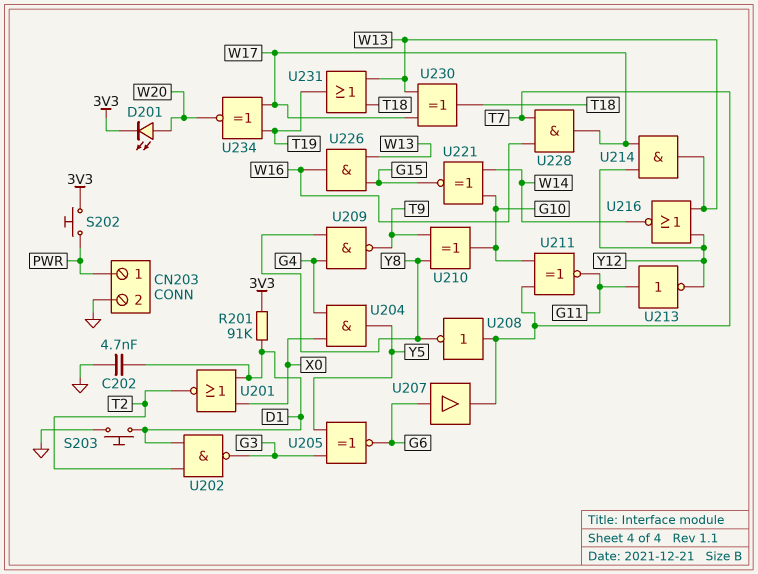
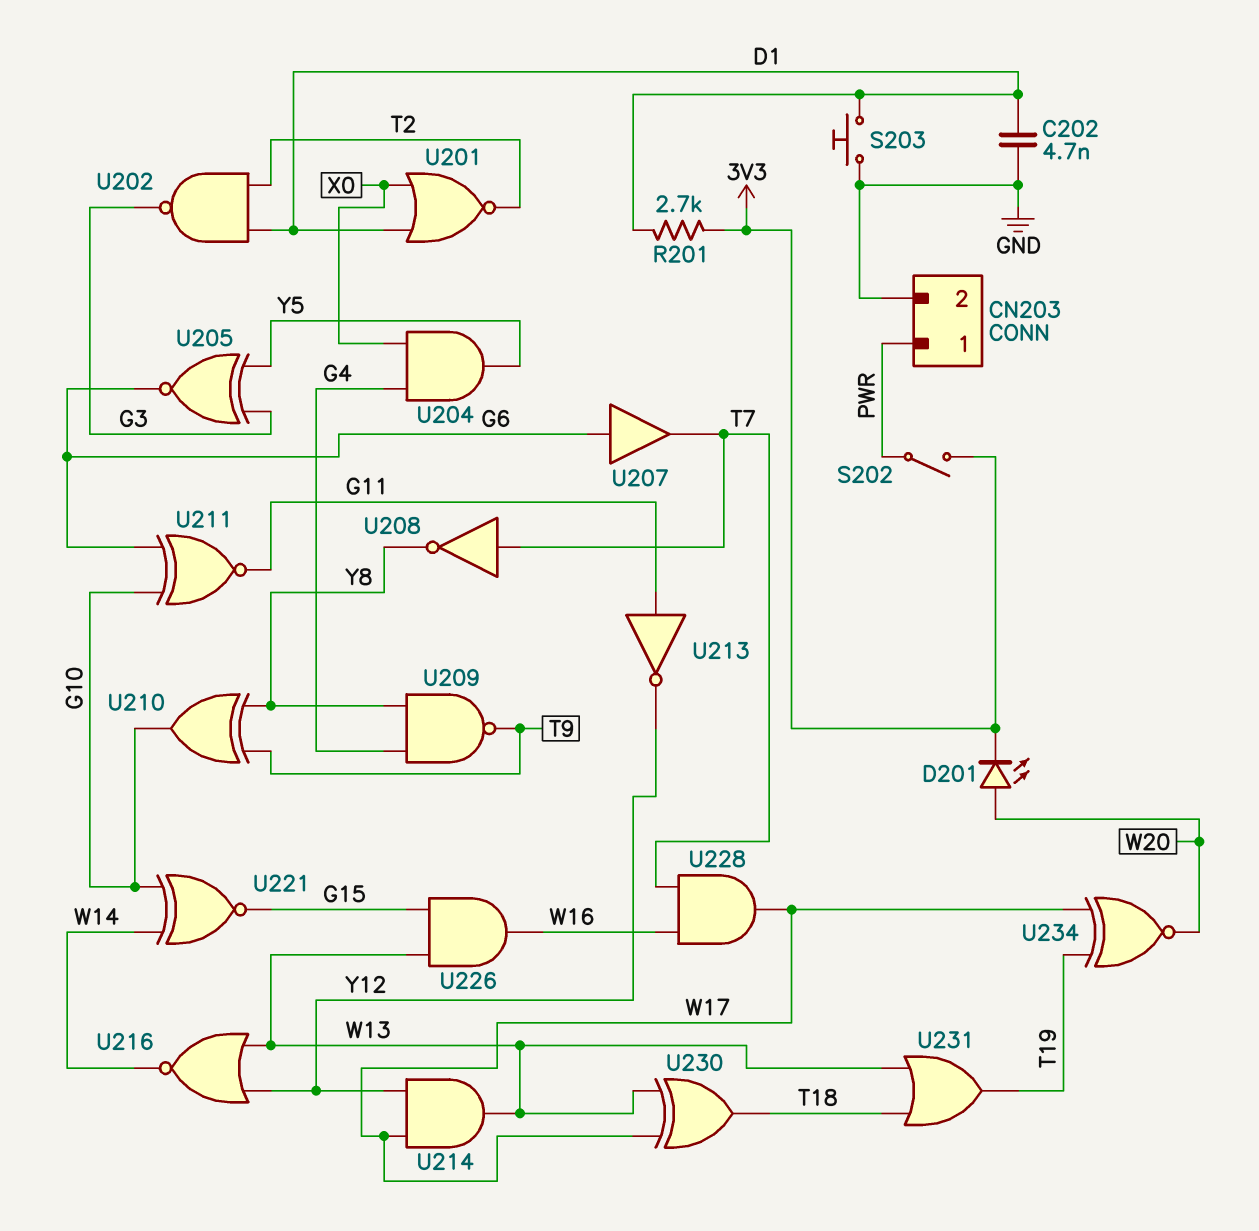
R201: 91k (3V3, D1) -> 2.7k (3V3, D1)
S202: button (3V3, PWR) -> switch (3V3, PWR)
U211: XNOR (in G10, in T7, out G11) -> XNOR (in G6, in G10, out G11)

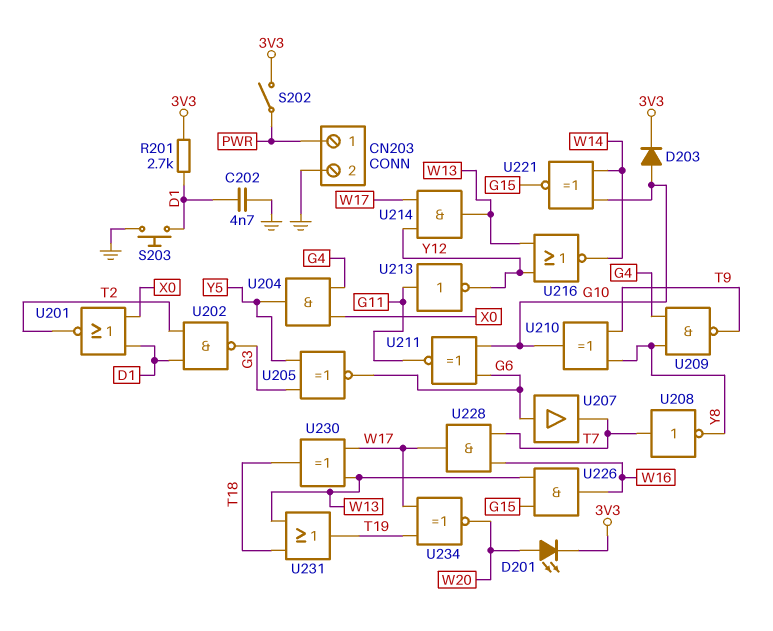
D203: none -> diode (A G10, K 3V3)

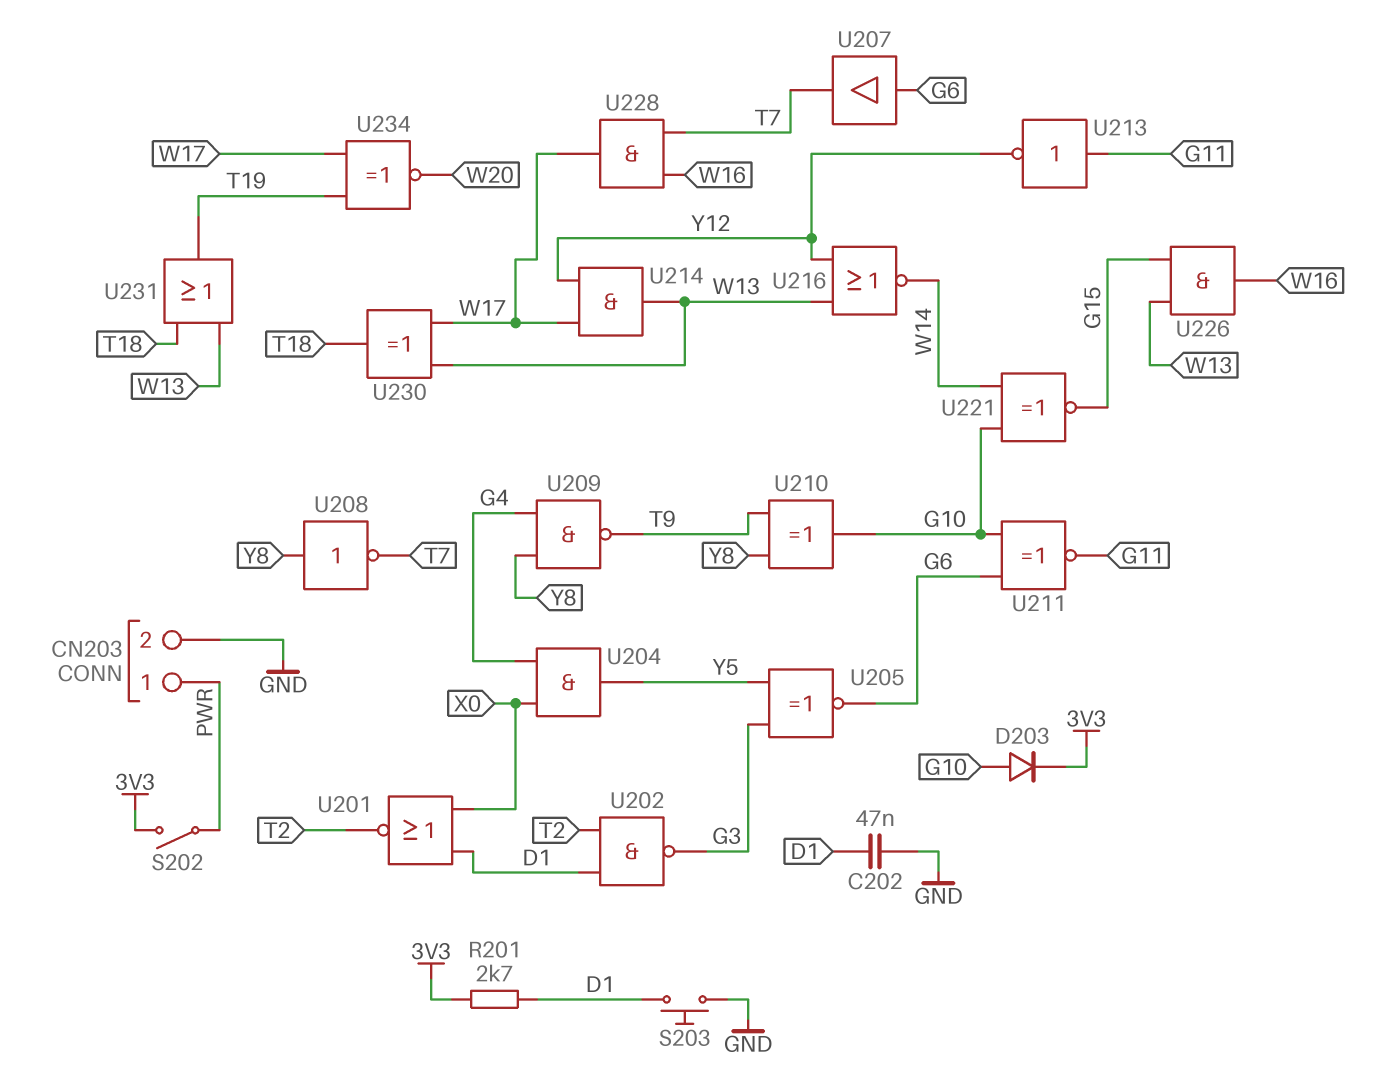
C202: 4.7nF (D1, GND) -> 47nF (D1, GND)
D201: LED (A W20, K 3V3) -> none
U208: NOT (in T7, out Y8) -> NOT (in Y8, out T7)

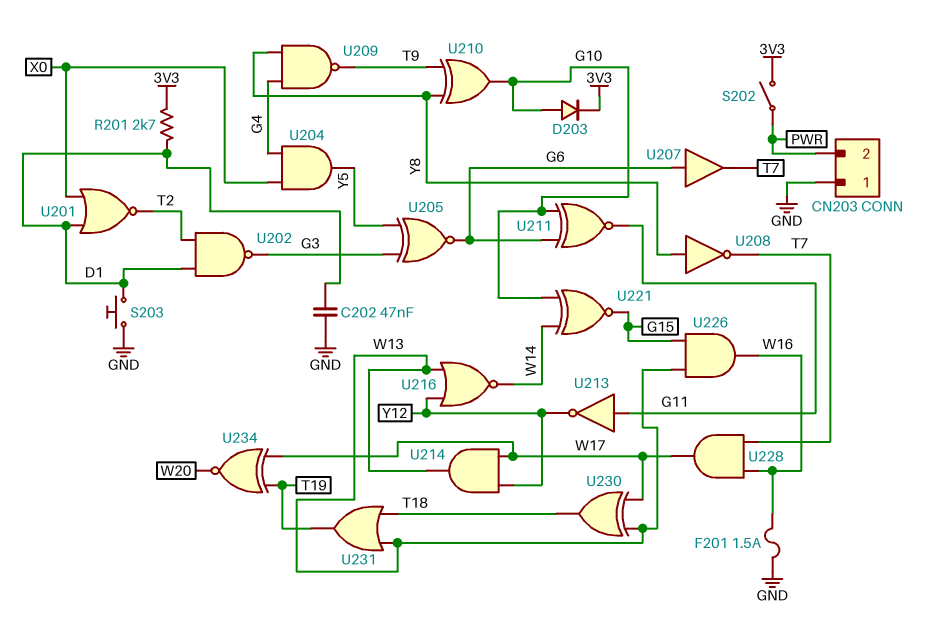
CN203 pin 1: PWR -> GND
CN203 pin 2: GND -> PWR
F201: none -> 1.5A (GND, W16)

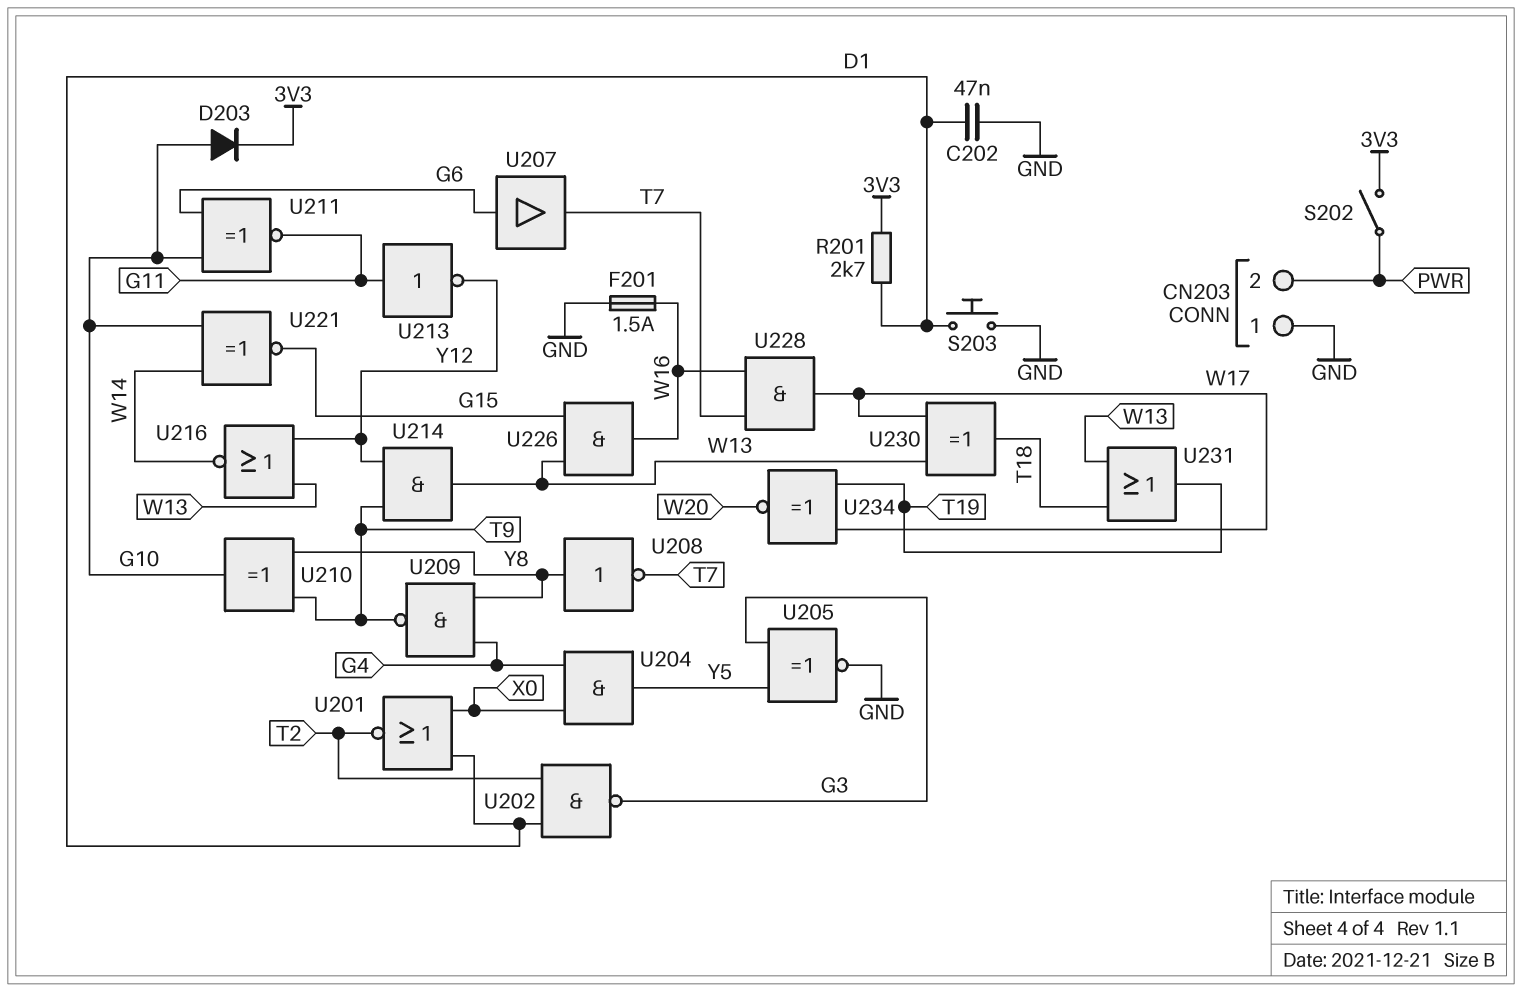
U205: XNOR (in G3, in Y5, out G6) -> XNOR (in G3, in Y5, out GND)
U214: AND (in W17, in Y12, out W13) -> AND (in T9, in Y12, out W13)

